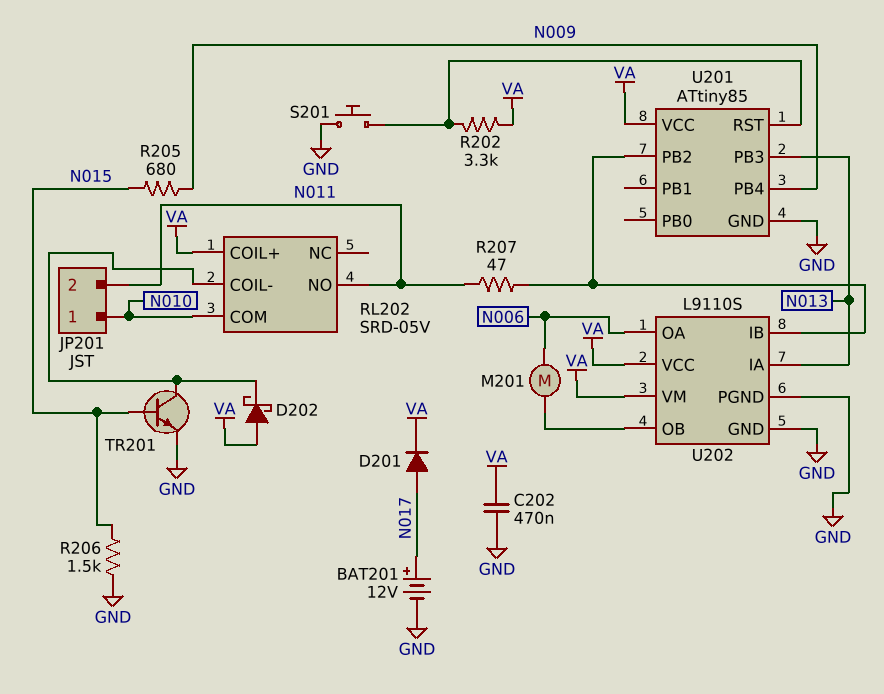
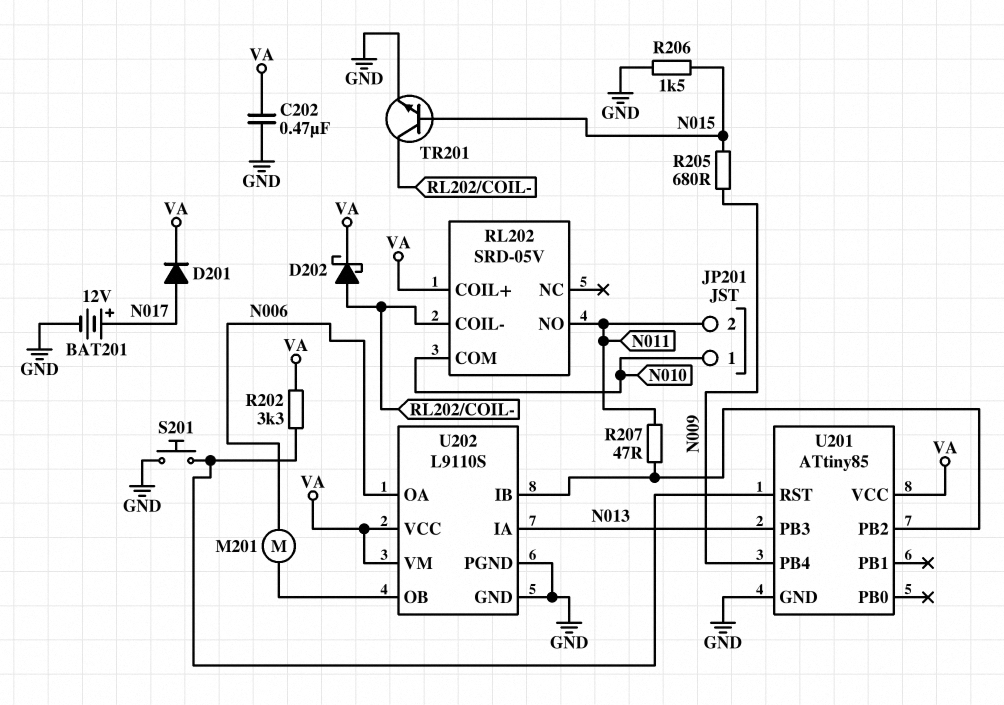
D202: schottky (A VA, K RL202/COIL-) -> schottky (A RL202/COIL-, K VA)

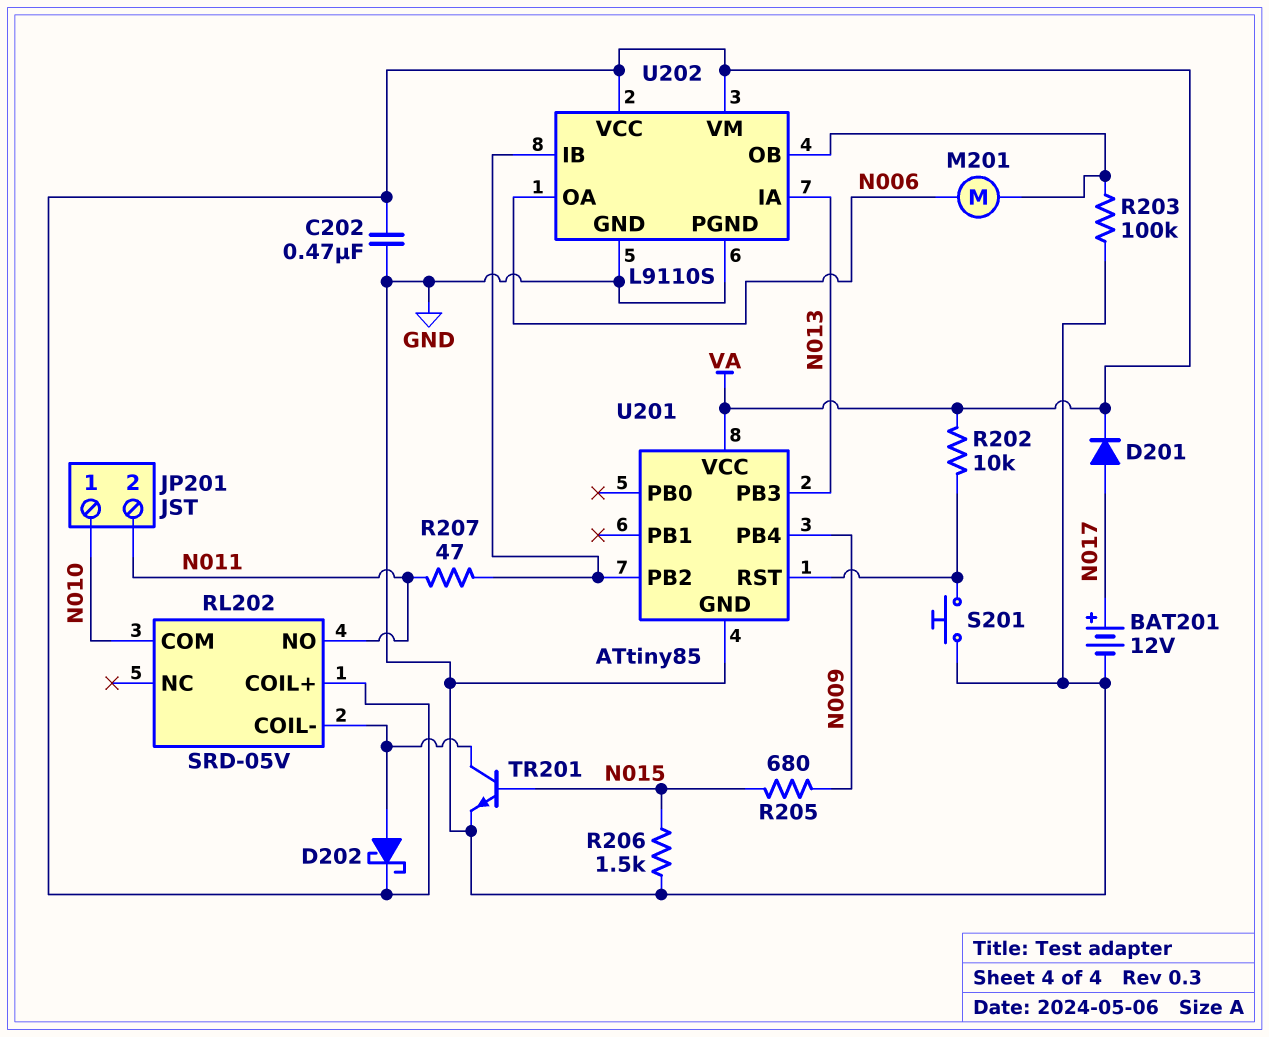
R202: 3.3k (U201/RST, VA) -> 10k (U201/RST, VA)
R203: none -> 100k (GND, U202/OB)

